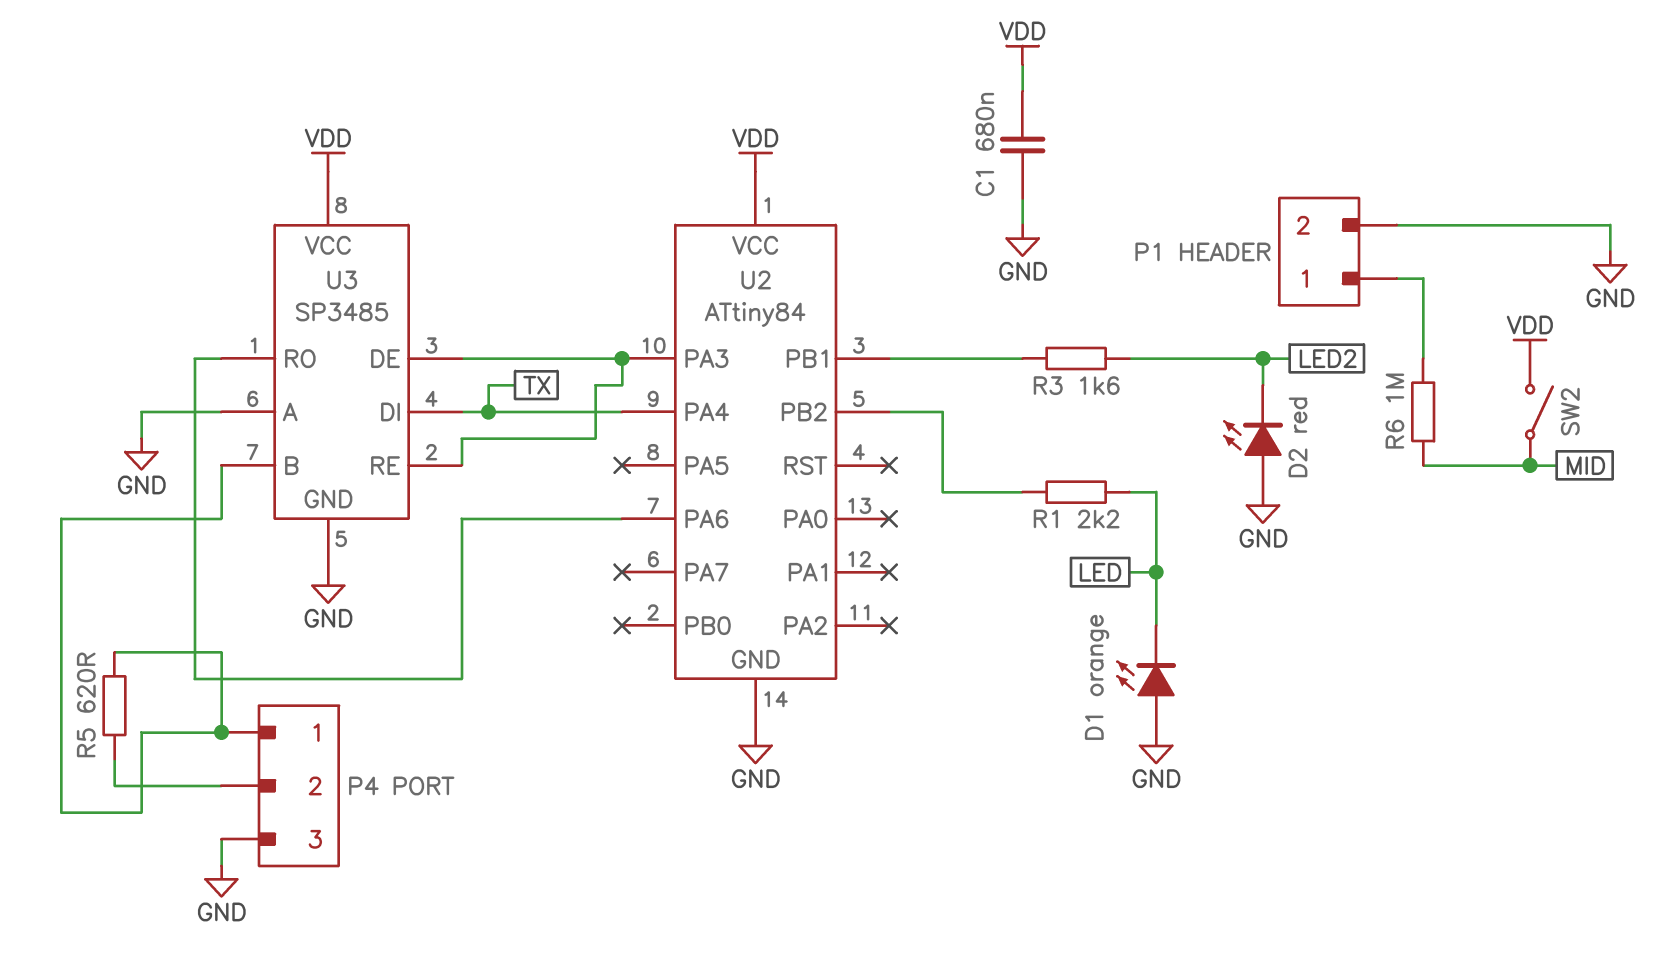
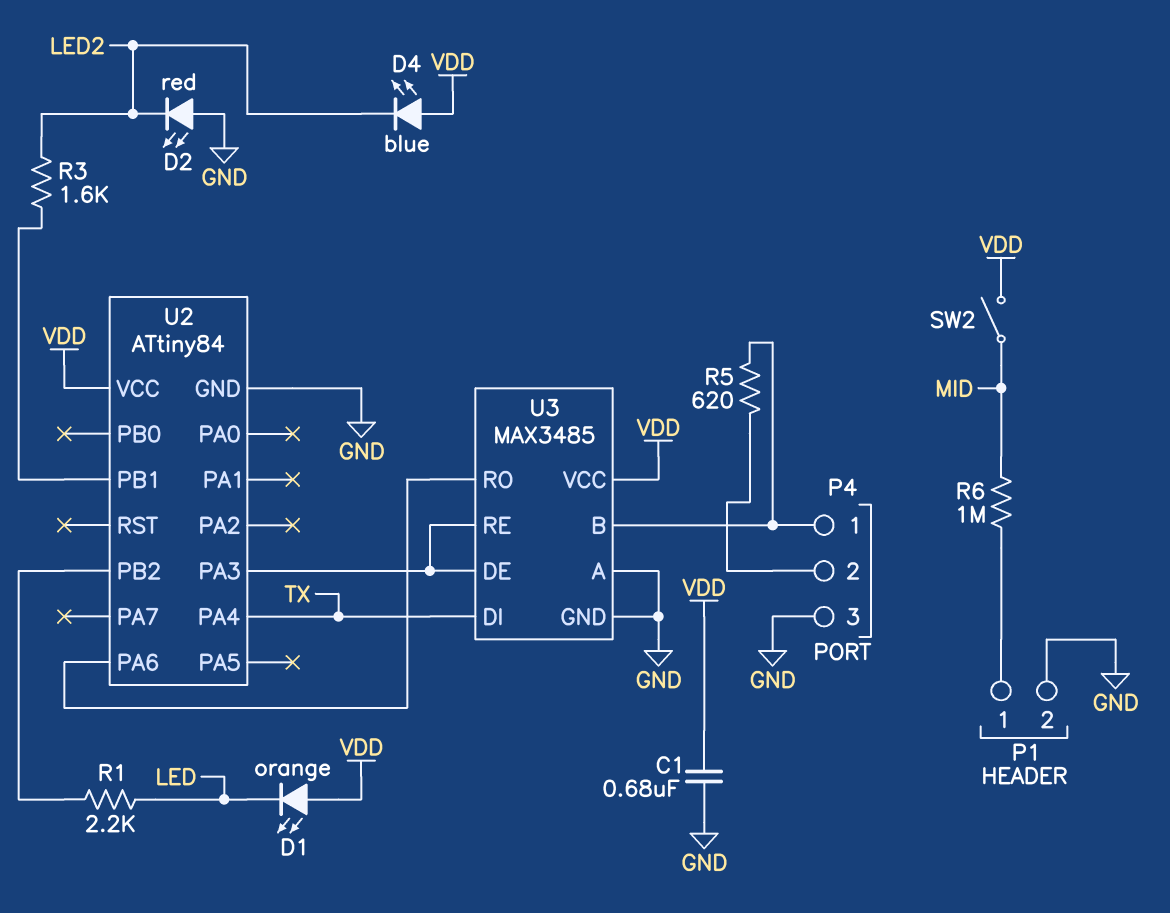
D1: LED orange (A GND, K LED) -> LED orange (A VDD, K LED)
D4: none -> LED blue (A VDD, K LED2)
U3: SP3485 -> MAX3485

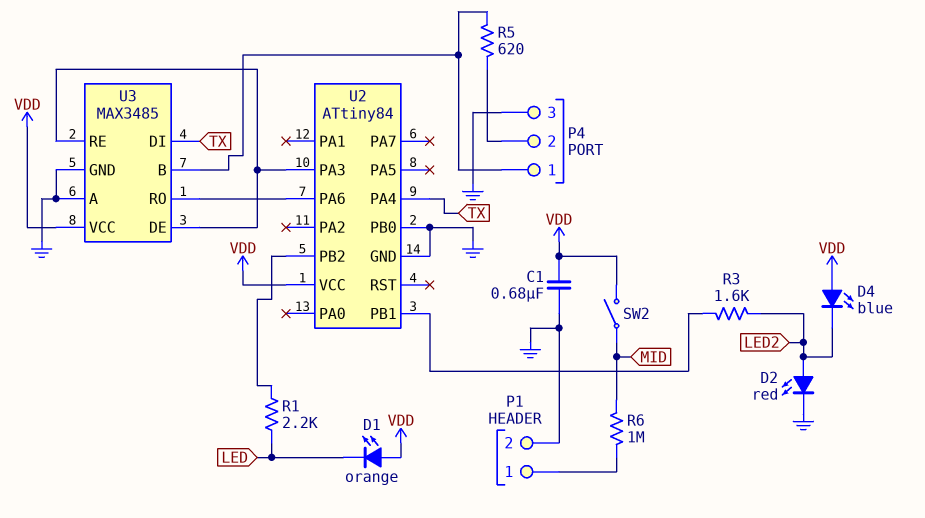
D2: LED red (A GND, K LED2) -> LED red (A LED2, K GND)
U2 pin PB0: none -> GND

